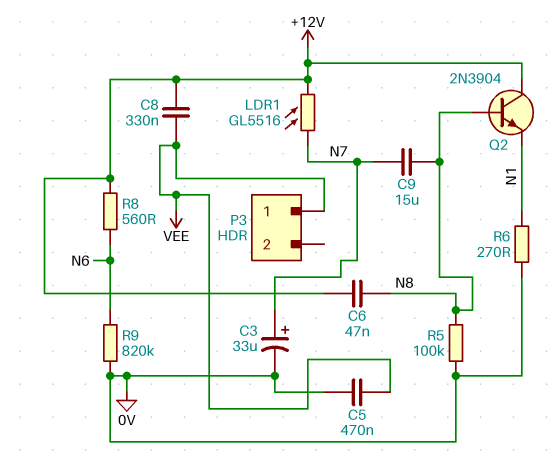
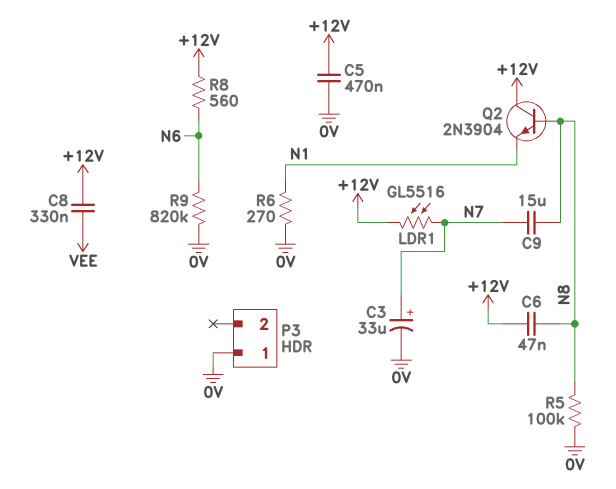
C5: 470nF (0V, VEE) -> 470nF (+12V, 0V)
P3 pin 1: VEE -> 0V

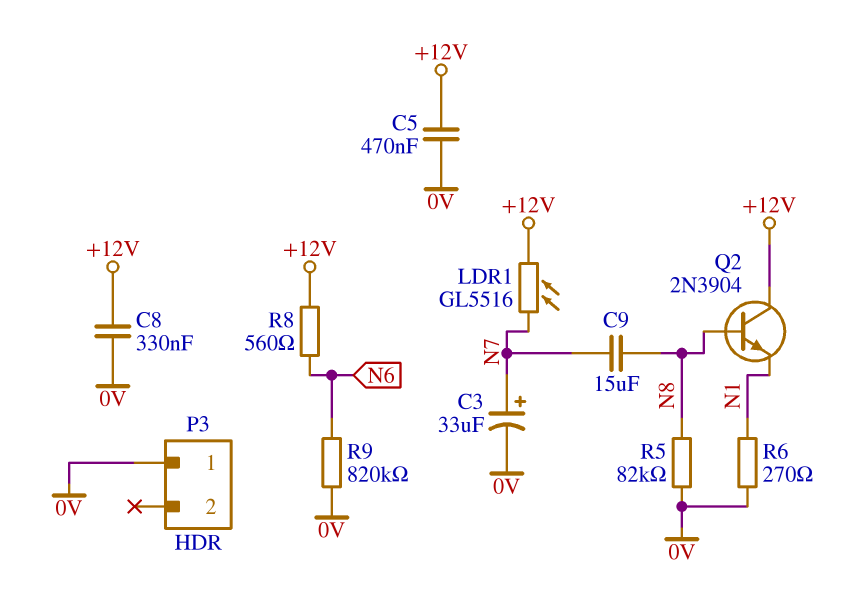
C6: 47nF (+12V, N8) -> none
C8: 330nF (+12V, VEE) -> 330nF (+12V, 0V)
R5: 100k (0V, N8) -> 82k (0V, N8)

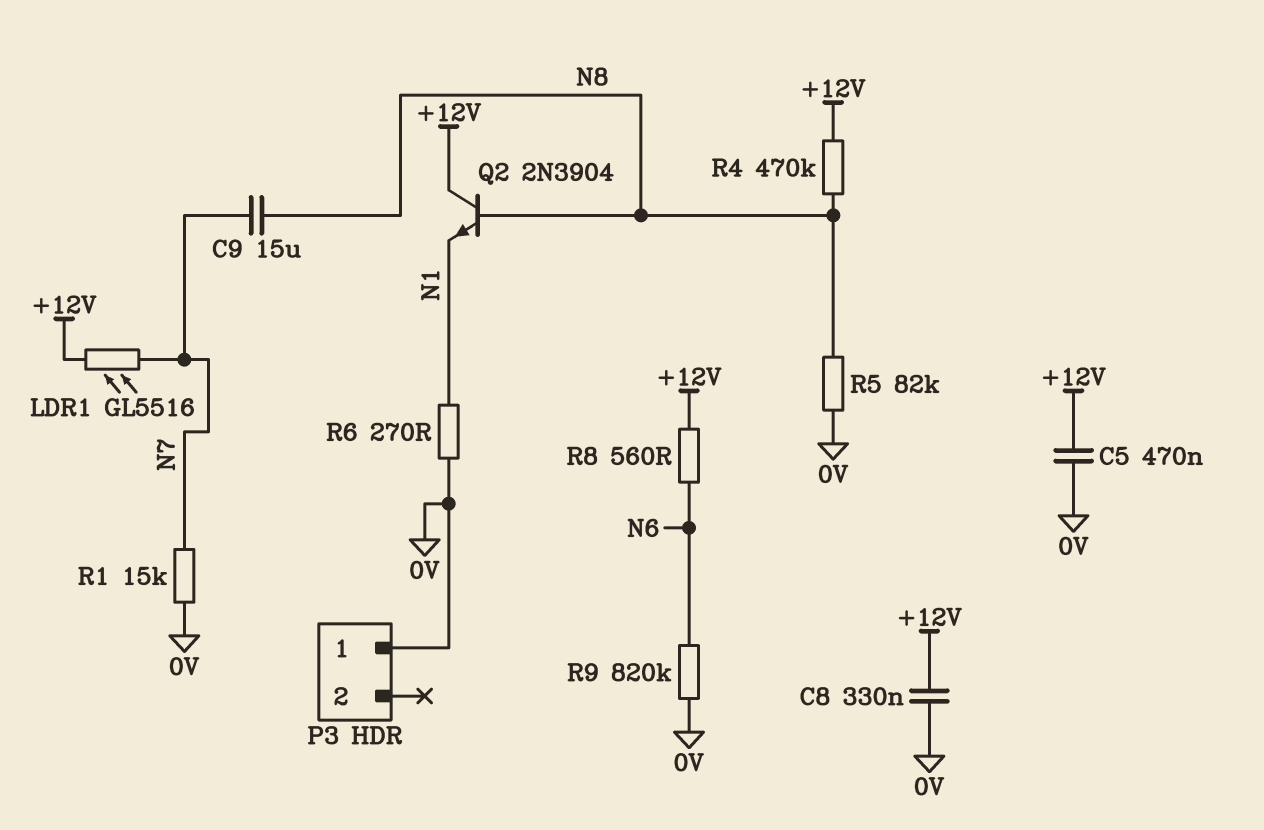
C3: 33uF (plus N7, minus 0V) -> none
R1: none -> 15k (0V, N7)
R4: none -> 470k (+12V, N8)

